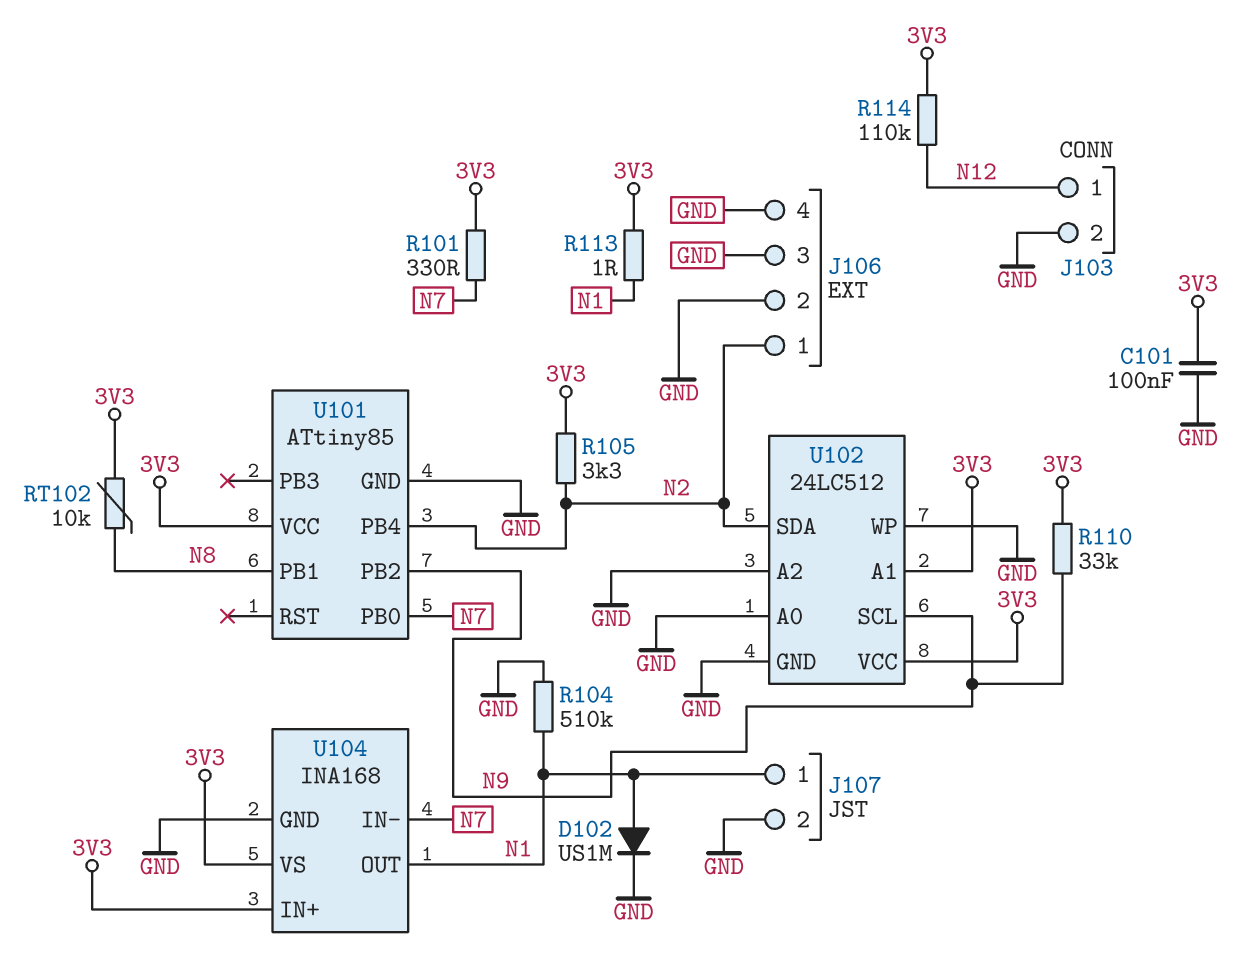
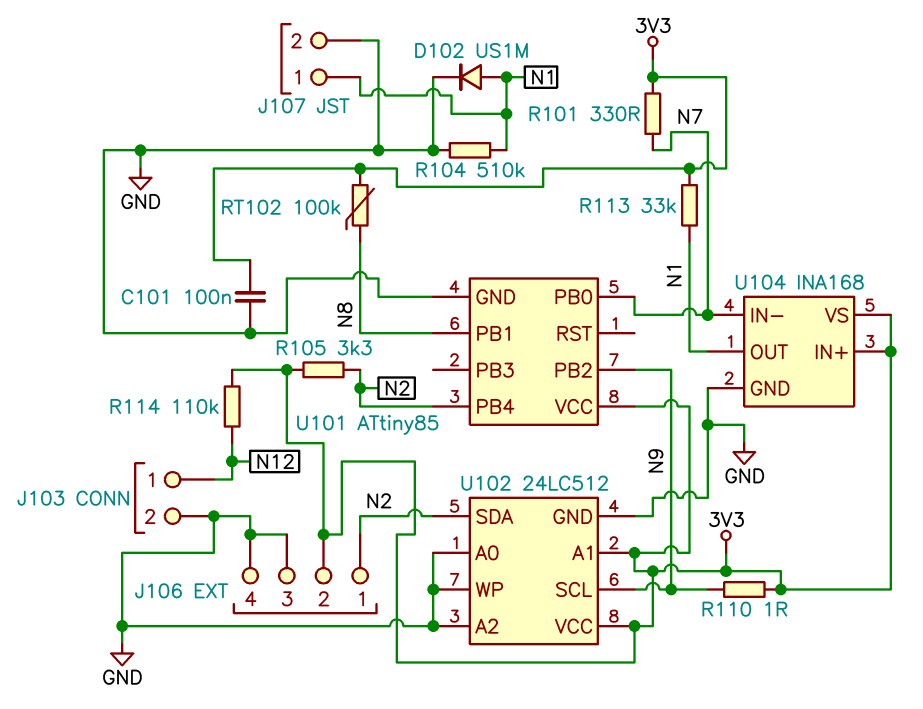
J106 pin 2: GND -> 3V3
R110: 33k (3V3, N9) -> 1 (3V3, N9)
R113: 1 (3V3, N1) -> 33k (3V3, N1)
RT102: 10k (3V3, N8) -> 100k (3V3, N8)

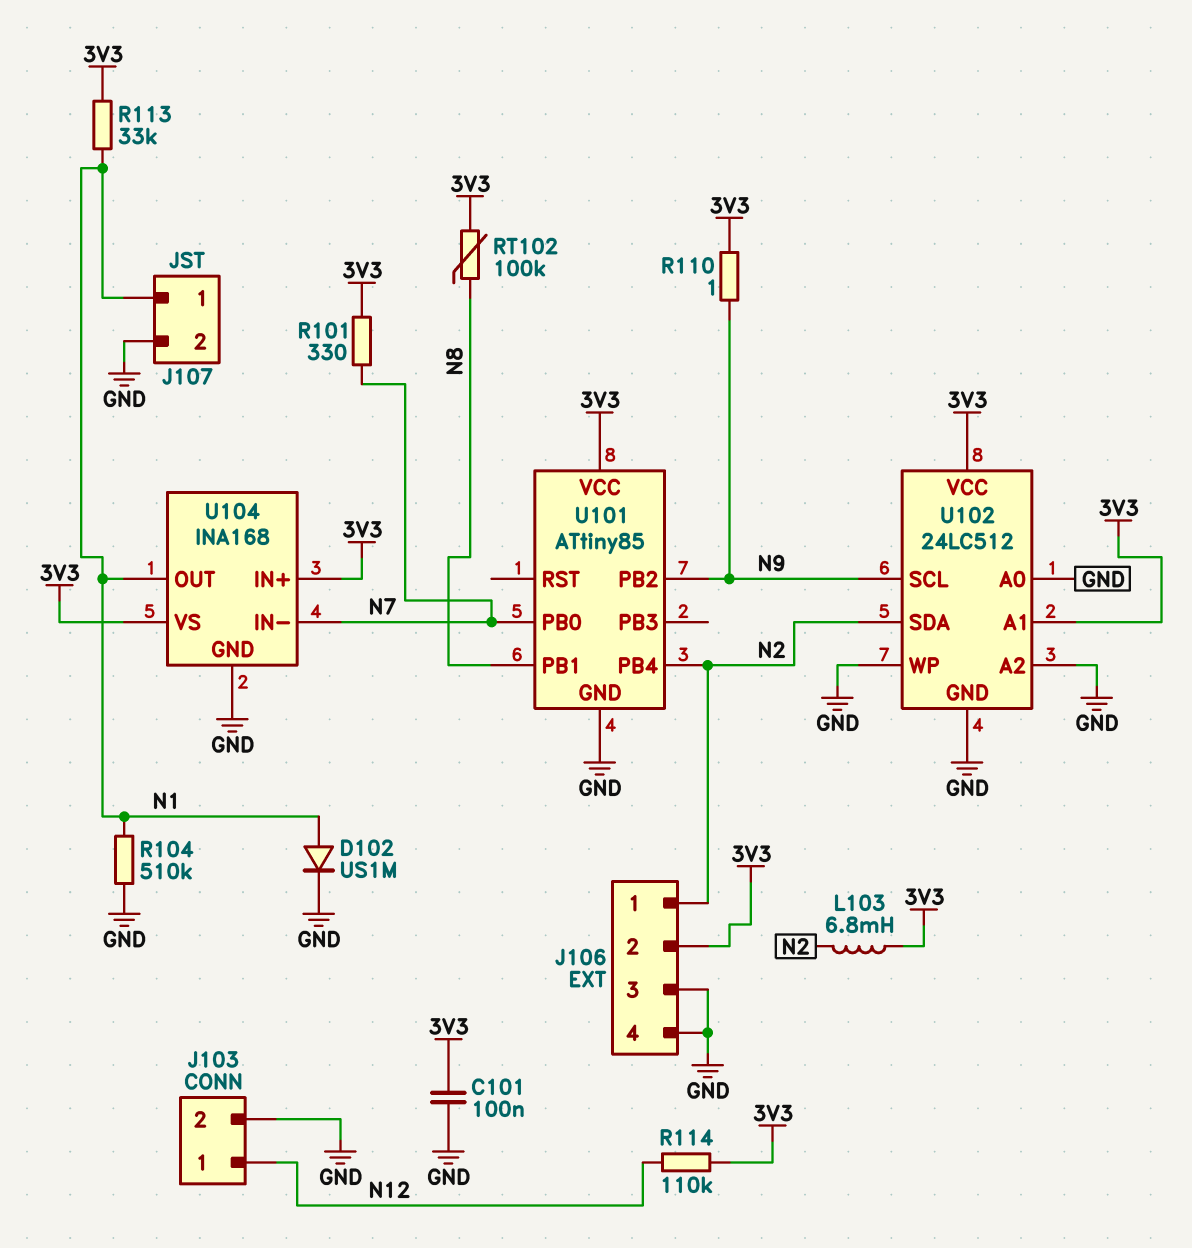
L103: none -> 6.8mH (3V3, N2)
R105: 3.3k (3V3, N2) -> none

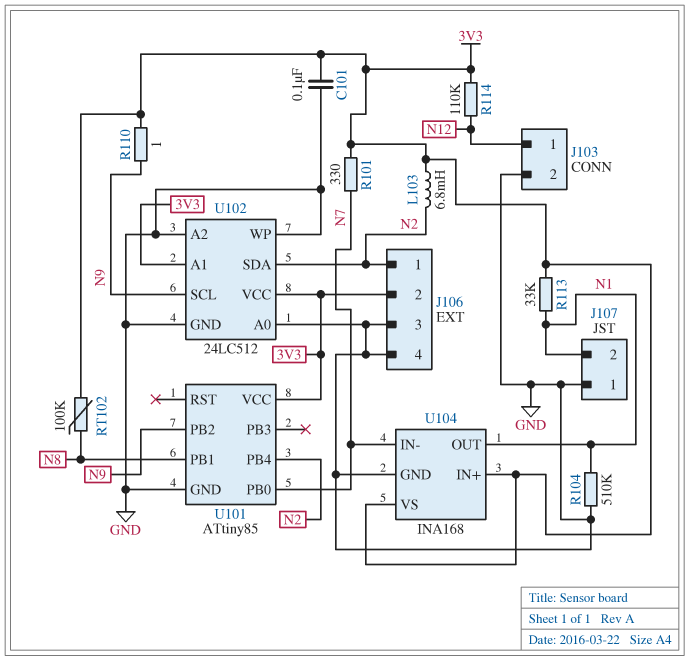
D102: diode US1M (A N1, K GND) -> none
J107 pin 1: N1 -> GND
J107 pin 2: GND -> N1

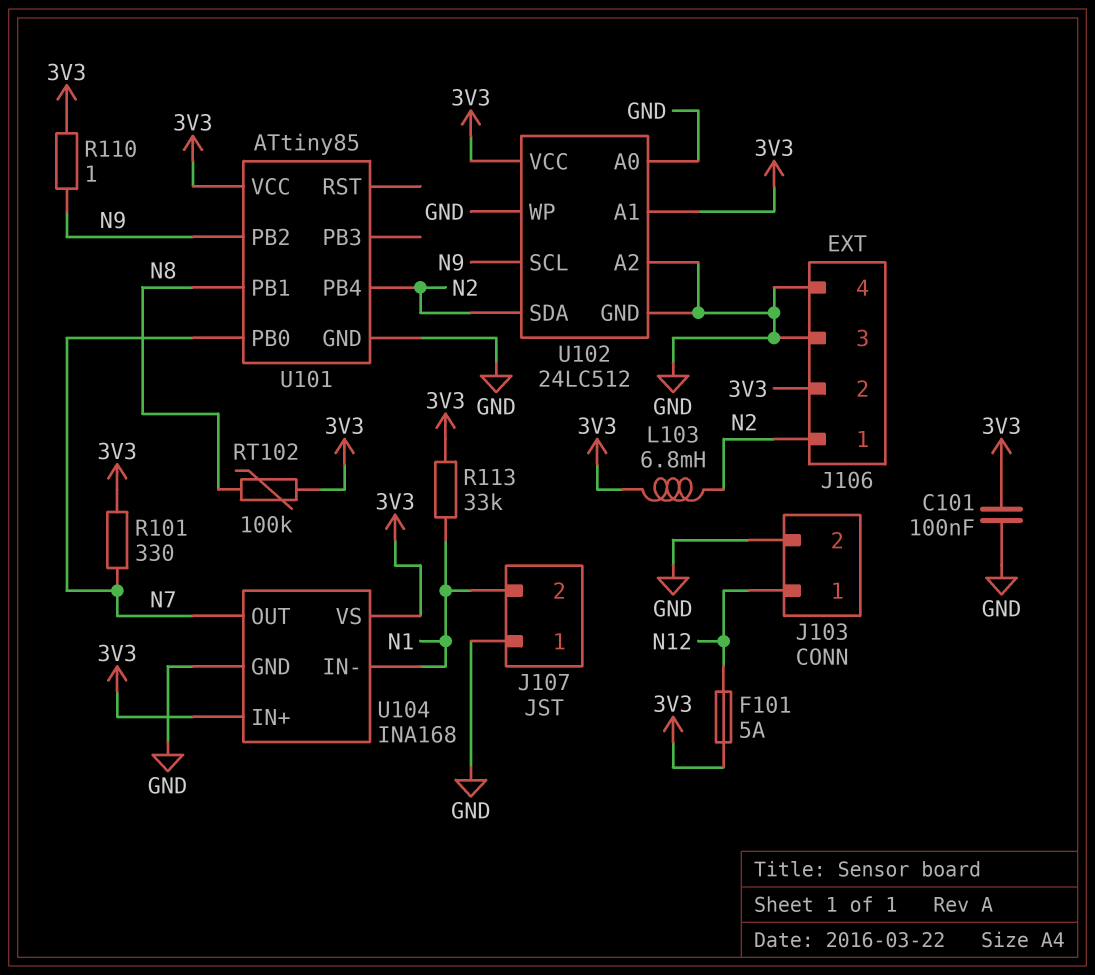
F101: none -> 5A (3V3, N12)
R104: 510k (GND, N1) -> none
R114: 110k (3V3, N12) -> none
U104 pin IN-: N7 -> N1
U104 pin OUT: N1 -> N7

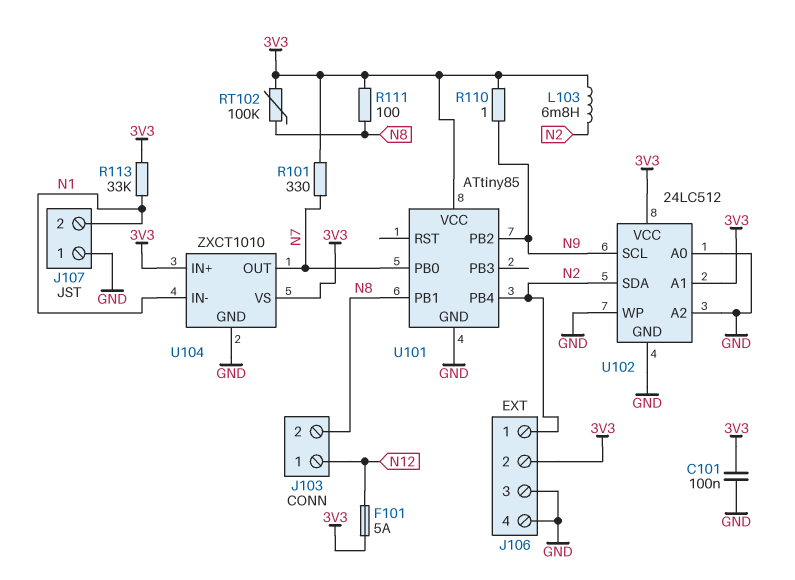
J103 pin 2: GND -> N8
R111: none -> 100 (3V3, N8)
U104: INA168 -> ZXCT1010

